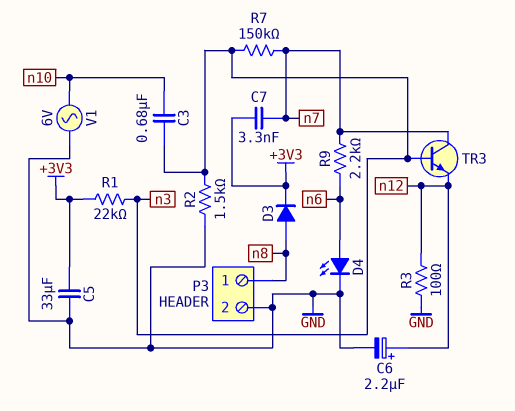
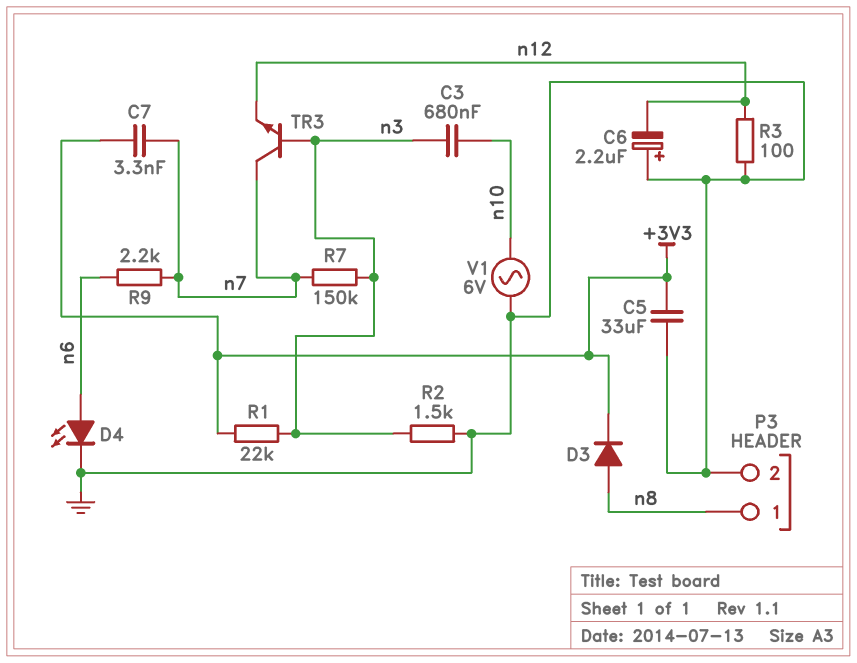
C6: 2.2uF (plus n12, minus GND) -> 2.2uF (plus GND, minus n12)

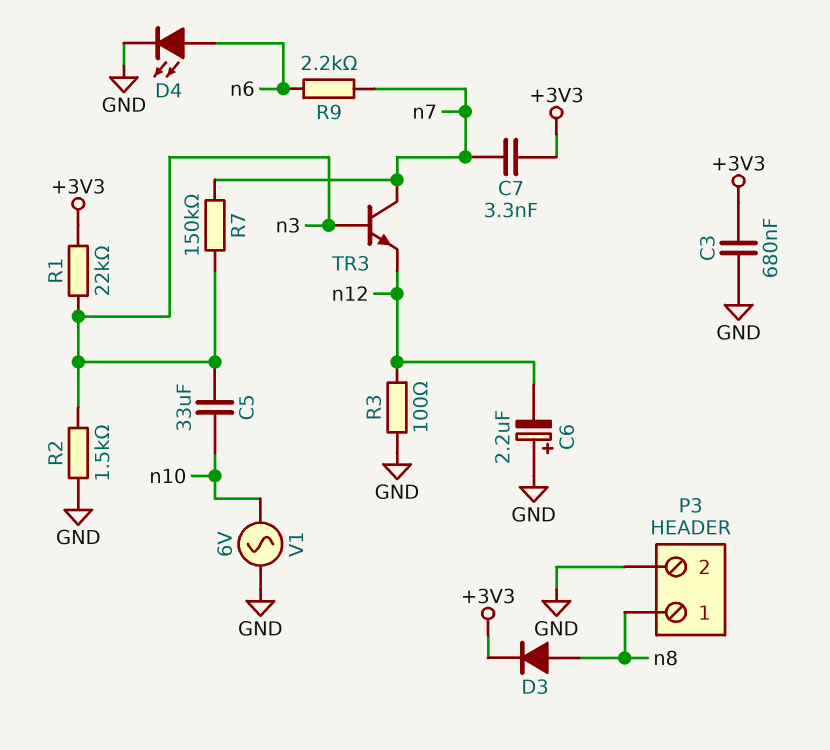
C3: 680nF (n3, n10) -> 680nF (+3V3, GND)
C5: 33uF (+3V3, GND) -> 33uF (n3, n10)

